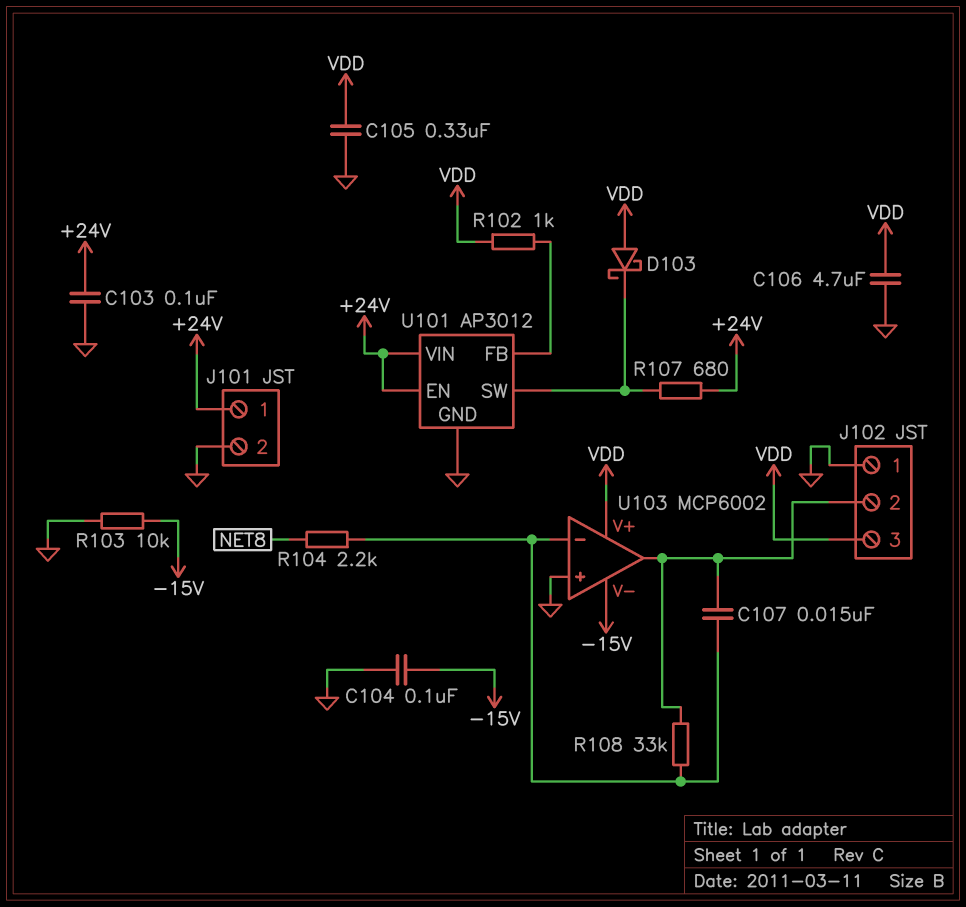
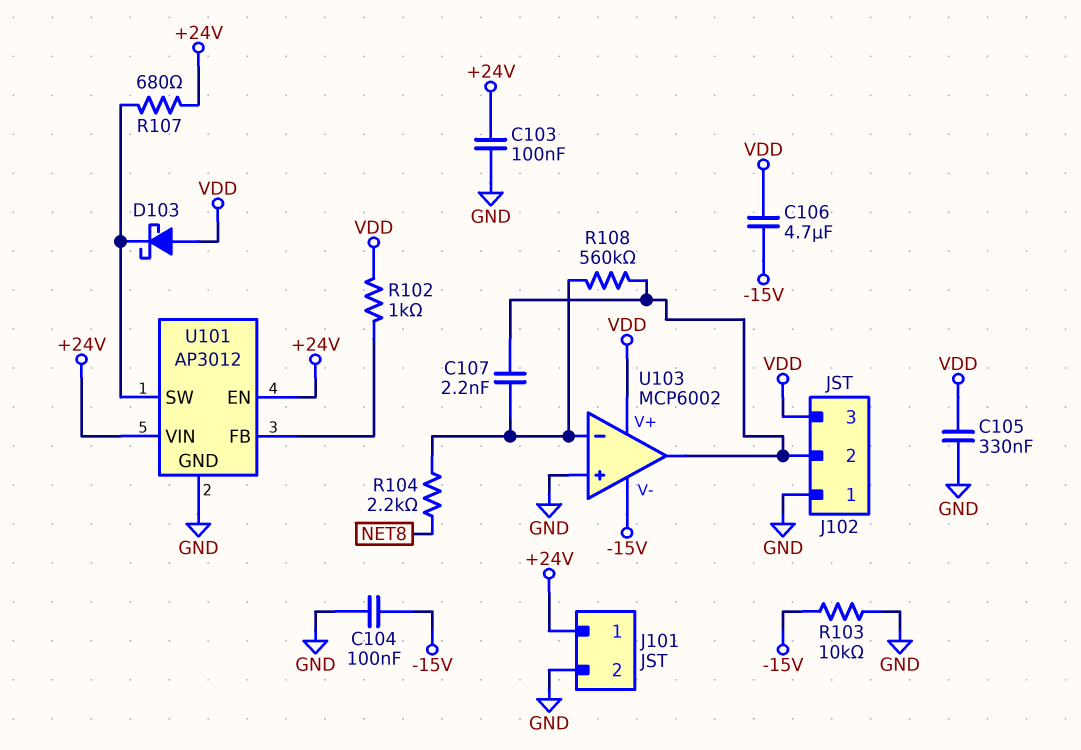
C106: 4.7uF (GND, VDD) -> 4.7uF (-15V, VDD)
C107: 15nF (J102/2, U103/in-) -> 2.2nF (J102/2, U103/in-)
R108: 33k (J102/2, U103/in-) -> 560k (J102/2, U103/in-)

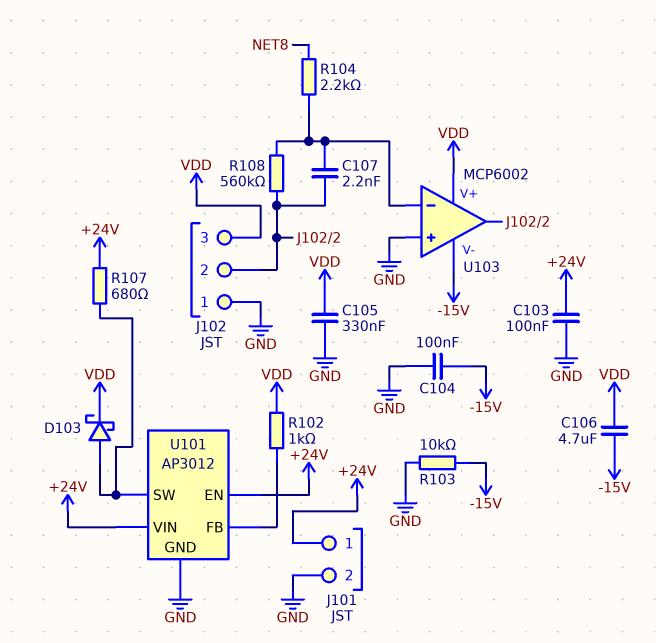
D103: schottky (A VDD, K U101/SW) -> schottky (A U101/SW, K VDD)

